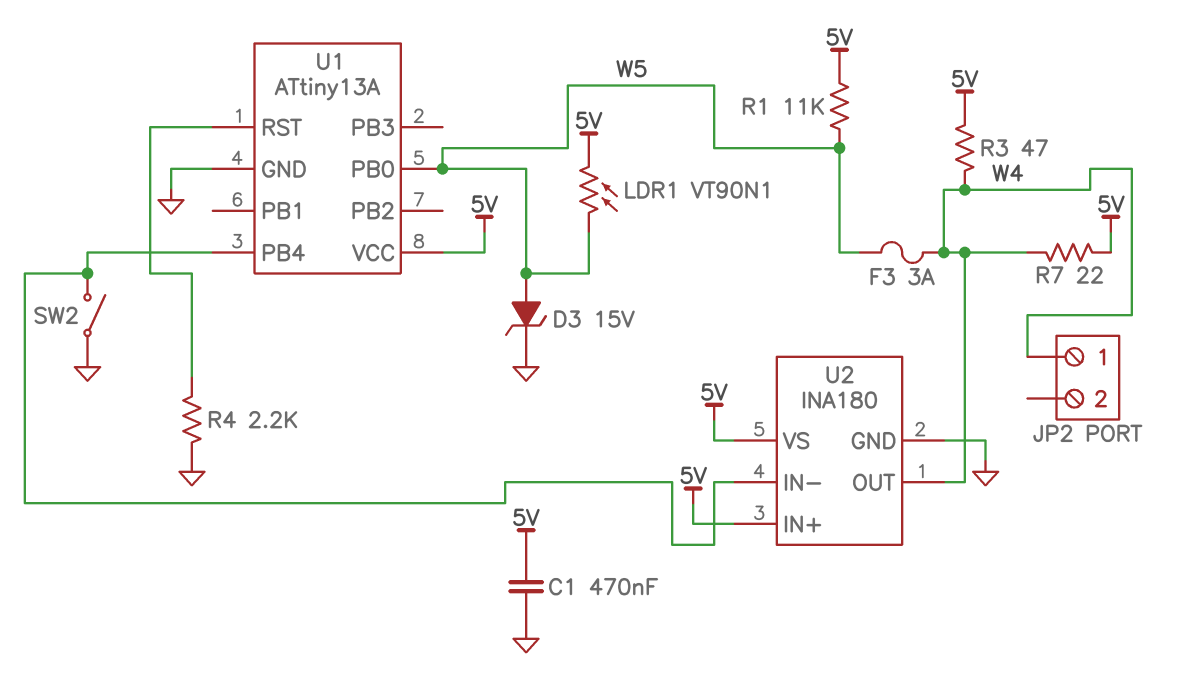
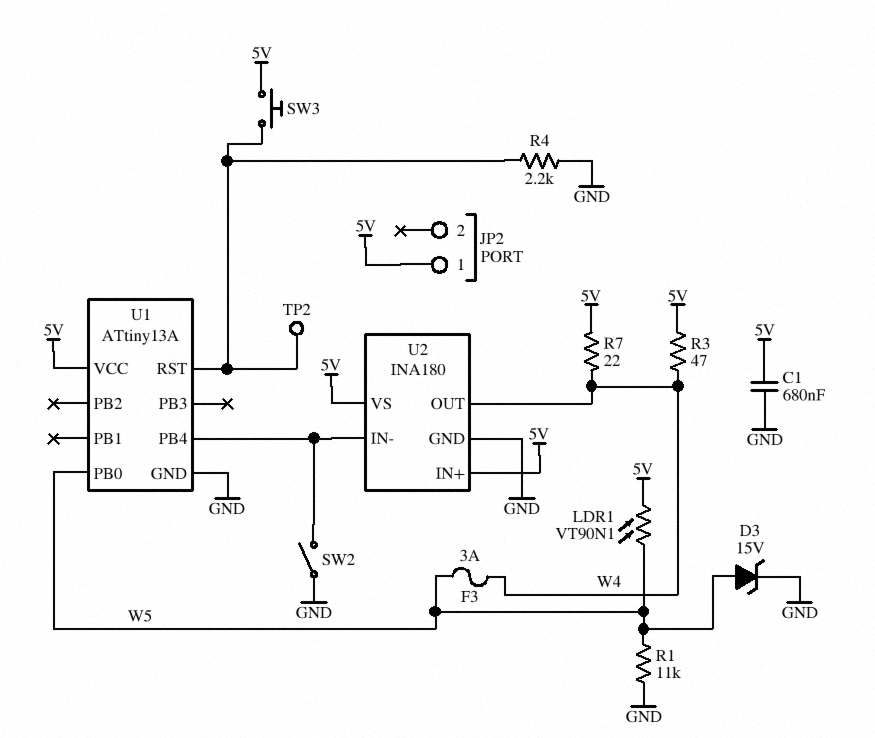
C1: 470nF (5V, GND) -> 680nF (5V, GND)
JP2 pin 1: W4 -> 5V
R1: 11k (5V, W5) -> 11k (GND, W5)
SW3: none -> button (5V, U1/RST)
TP2: none -> test point (U1/RST)

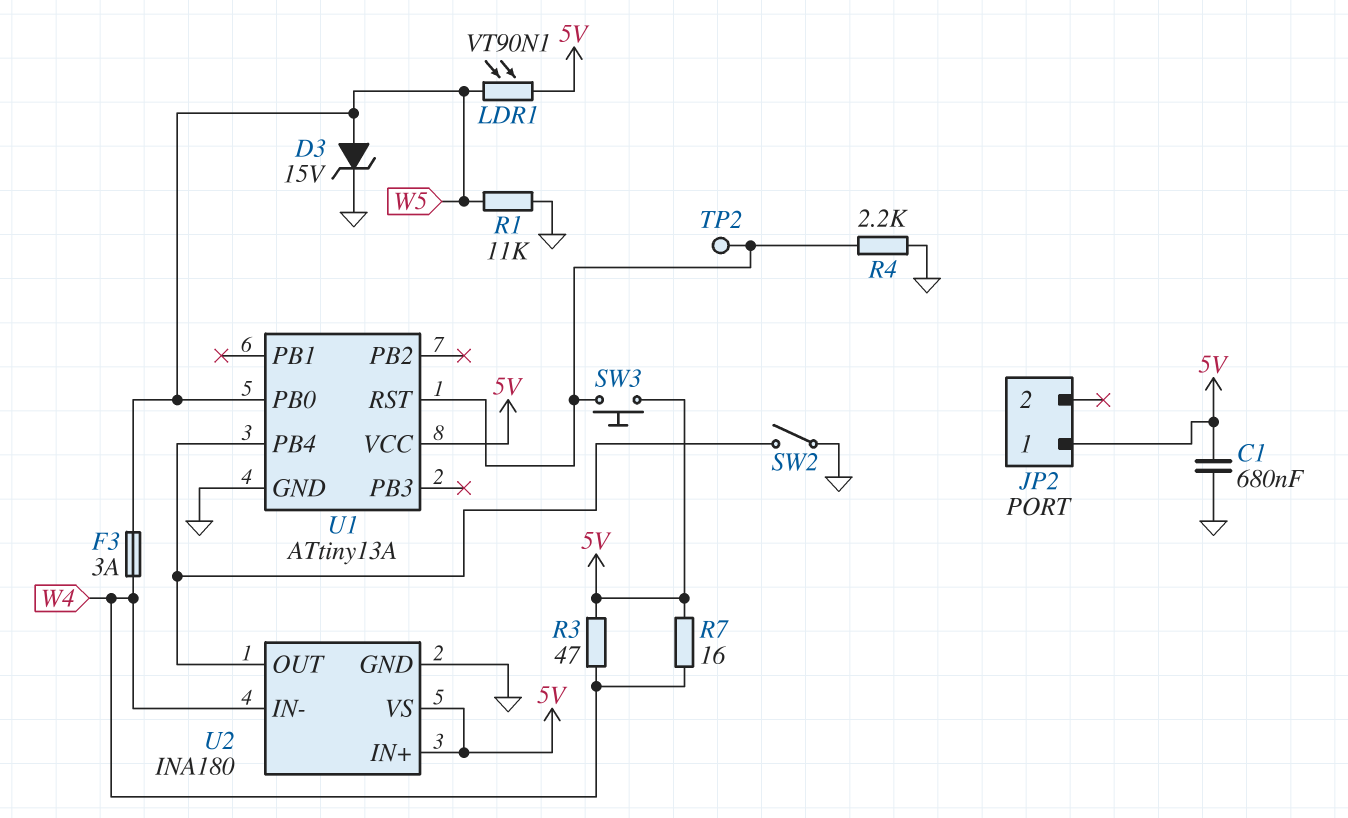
R7: 22 (5V, W4) -> 16 (5V, W4)
U2 pin IN-: U1/PB4 -> W4
U2 pin OUT: W4 -> U1/PB4

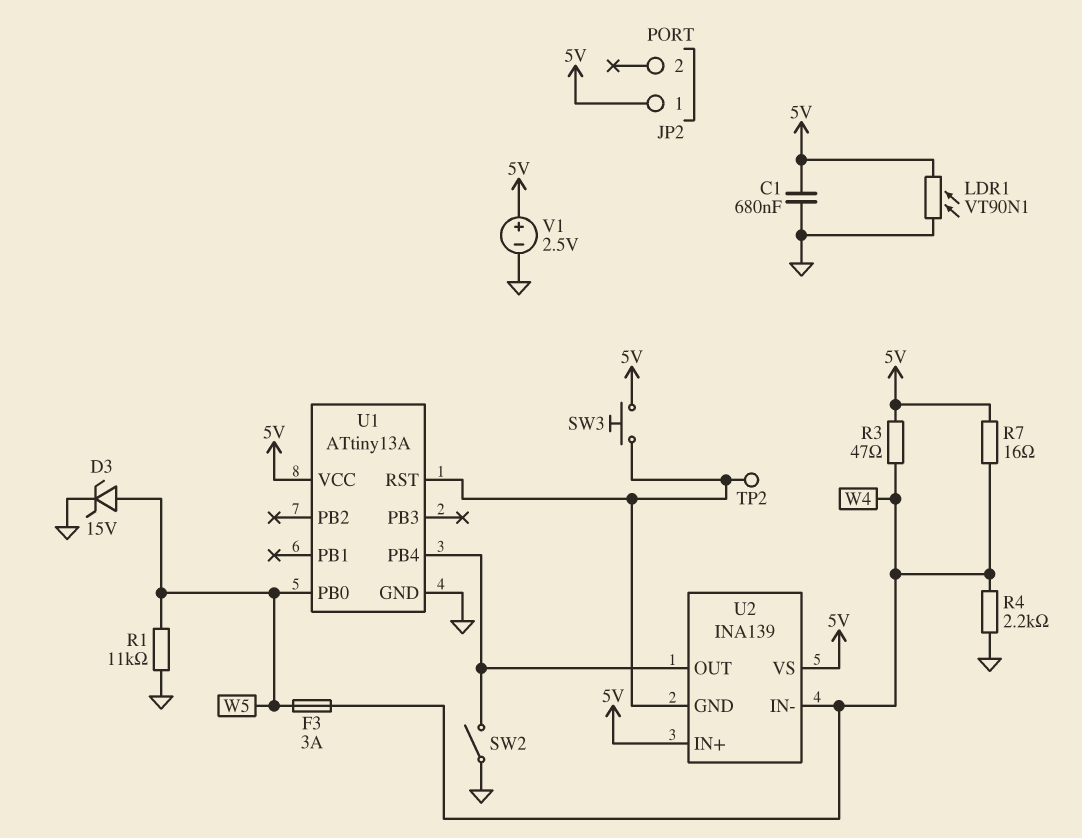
LDR1: VT90N1 (5V, W5) -> VT90N1 (5V, GND)
R4: 2.2k (GND, U1/RST) -> 2.2k (GND, W4)
U2: INA180 -> INA139
U2 pin GND: GND -> U1/RST
V1: none -> 2.5V (plus 5V, minus GND)

